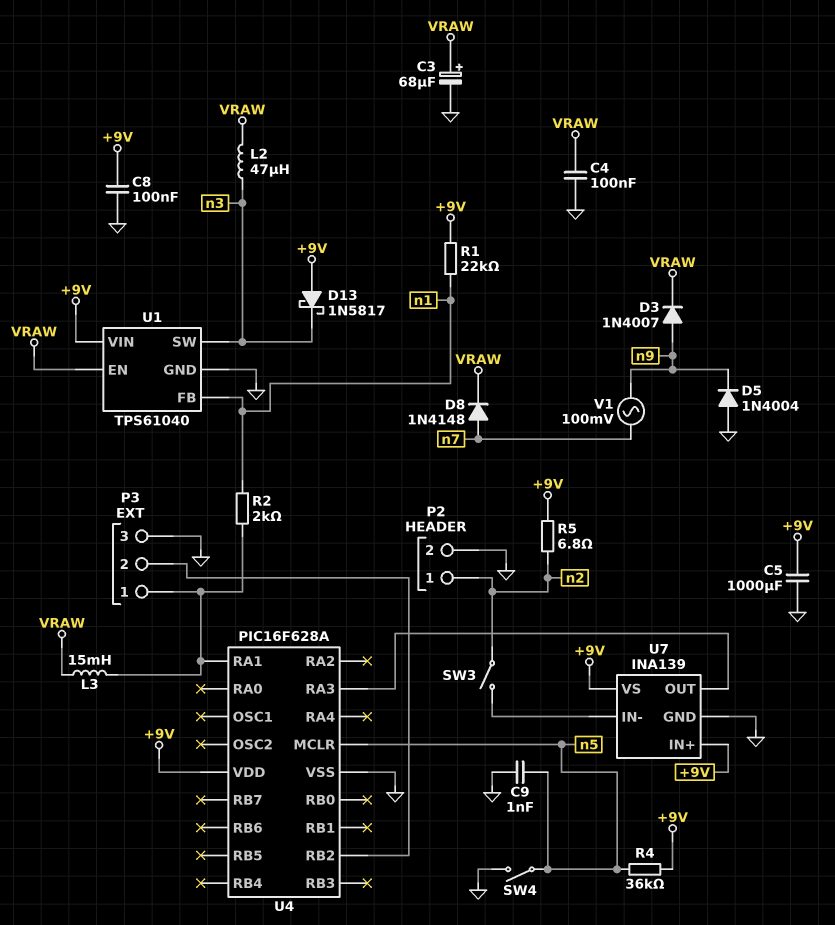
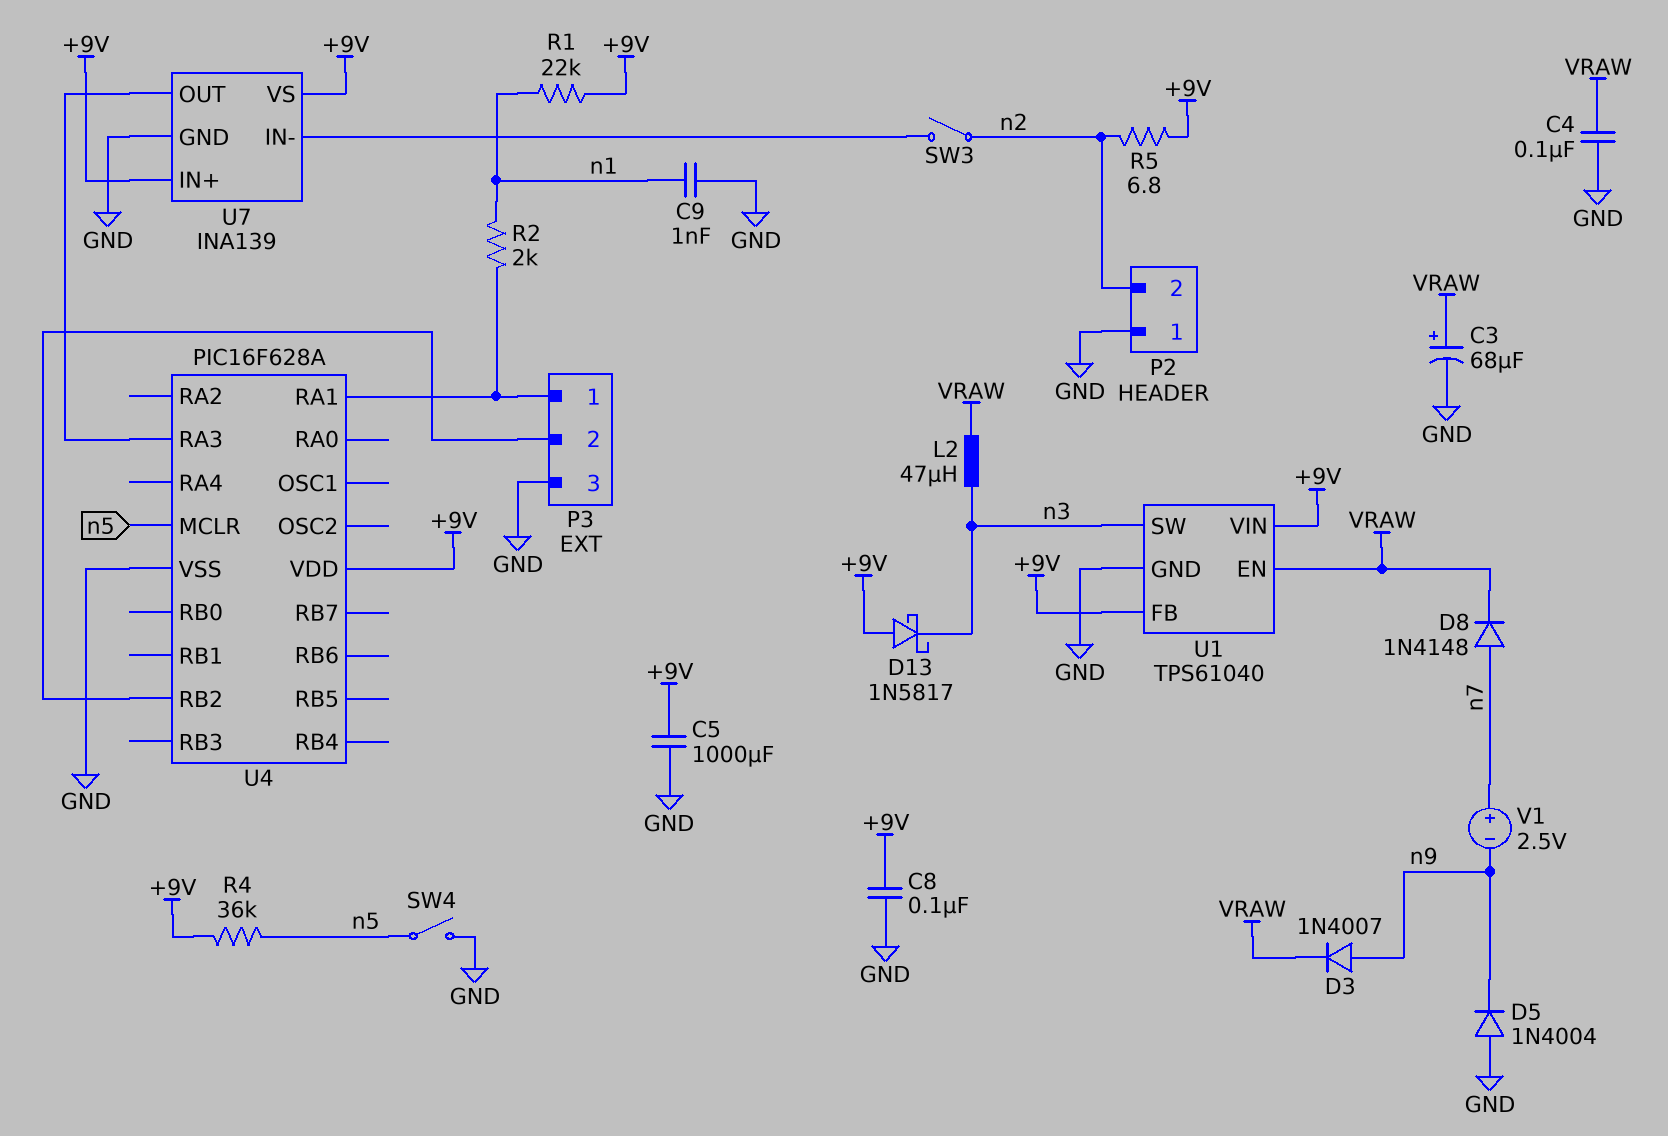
C9: 1nF (GND, n5) -> 1nF (GND, n1)
L3: 15mH (P3/1, VRAW) -> none
P2 pin 1: n2 -> GND
P2 pin 2: GND -> n2
U1 pin FB: n1 -> +9V
V1: AC 100mV (n7, n9) -> 2.5V (plus n7, minus n9)

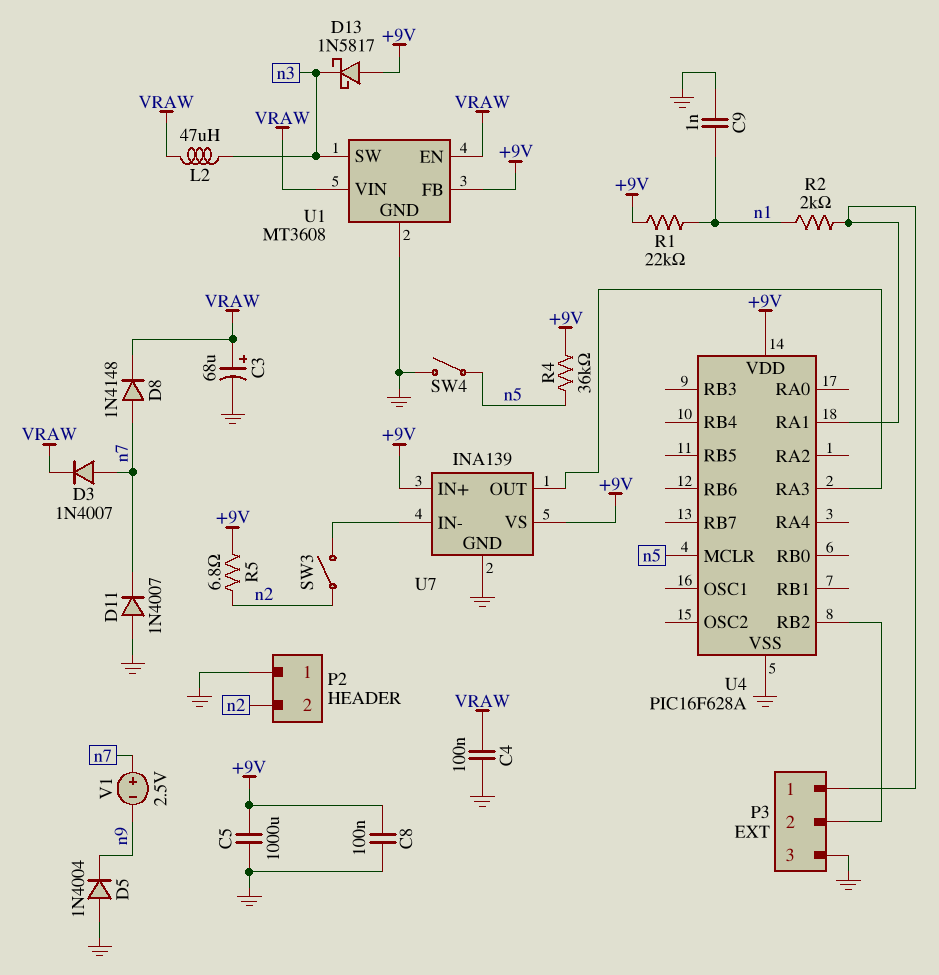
D3: diode 1N4007 (A n9, K VRAW) -> diode 1N4007 (A n7, K VRAW)
D11: none -> diode 1N4007 (A GND, K n7)
U1: TPS61040 -> MT3608
U1 pin VIN: +9V -> VRAW

